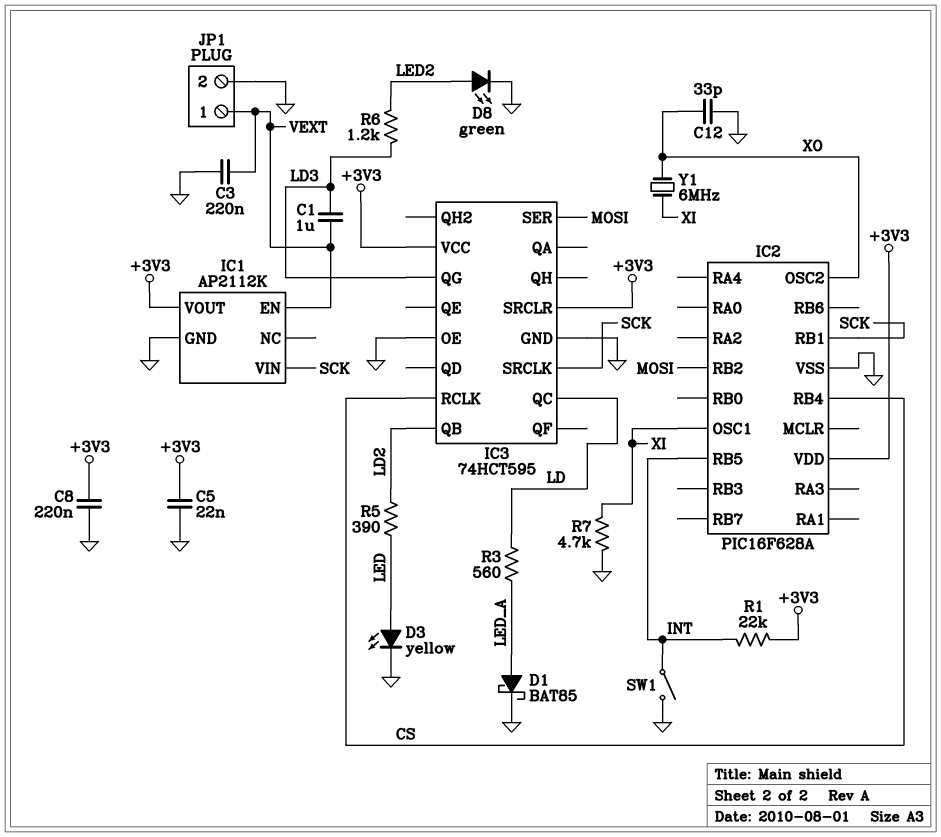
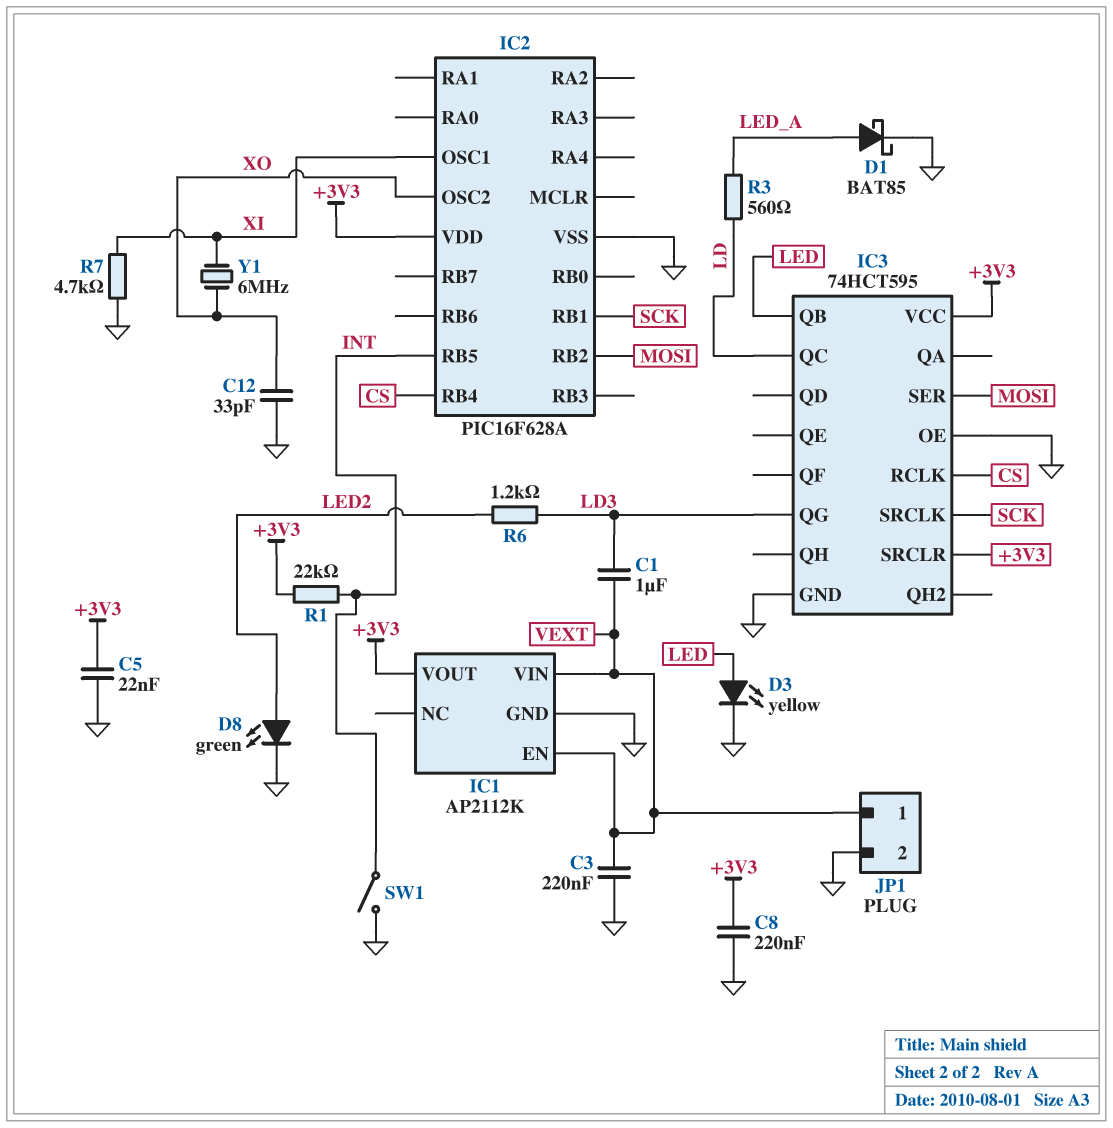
IC1 pin VIN: SCK -> VEXT
IC3 pin QB: LD2 -> LED
R5: 390 (LD2, LED) -> none

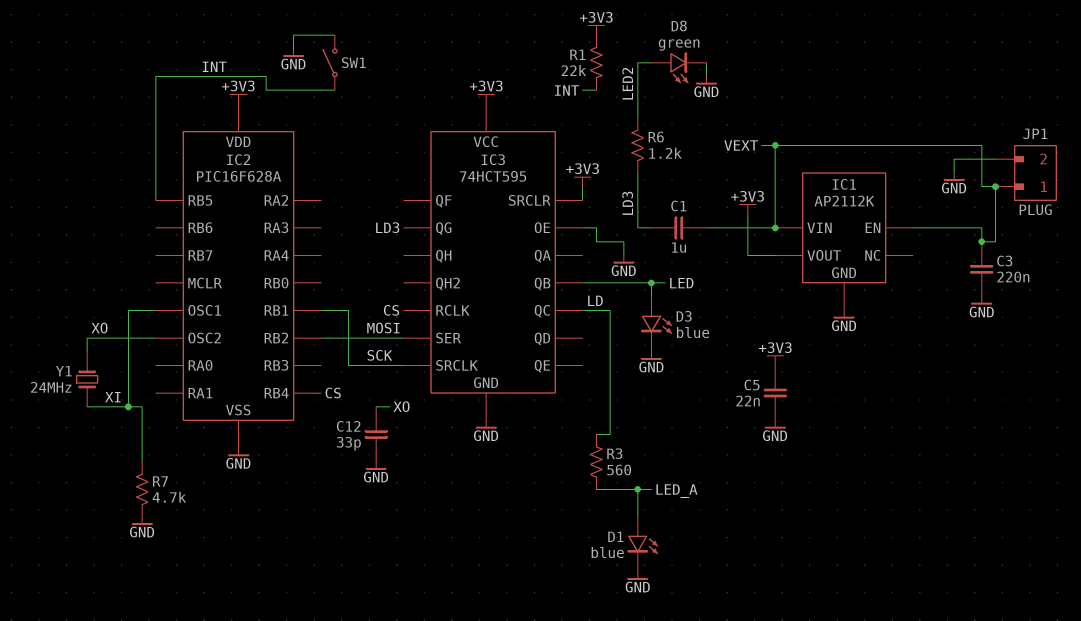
C8: 220nF (+3V3, GND) -> none
D1: schottky BAT85 (A LED_A, K GND) -> LED blue (A LED_A, K GND)
D3: LED yellow (A LED, K GND) -> LED blue (A LED, K GND)
Y1: 6MHz (XI, XO) -> 24MHz (XI, XO)

